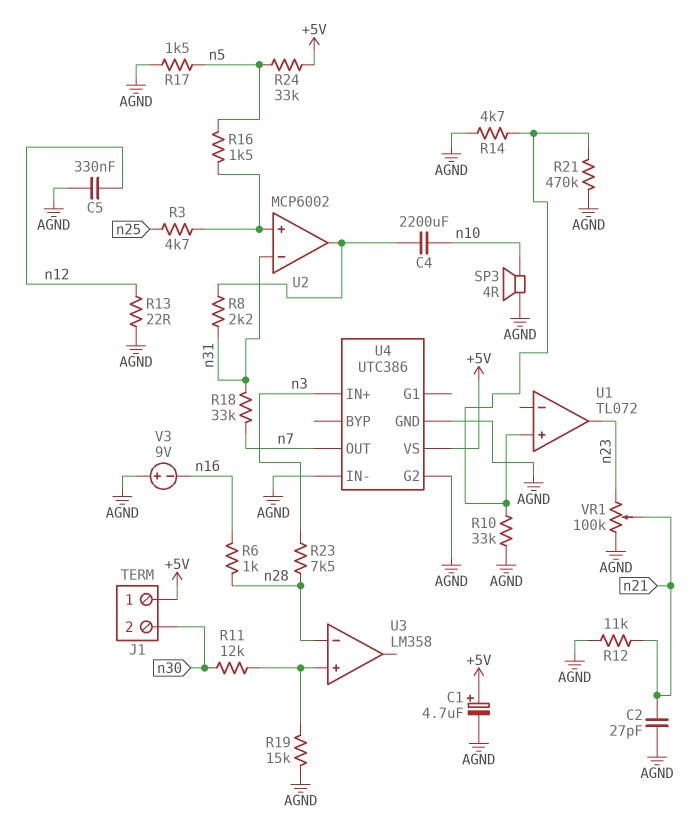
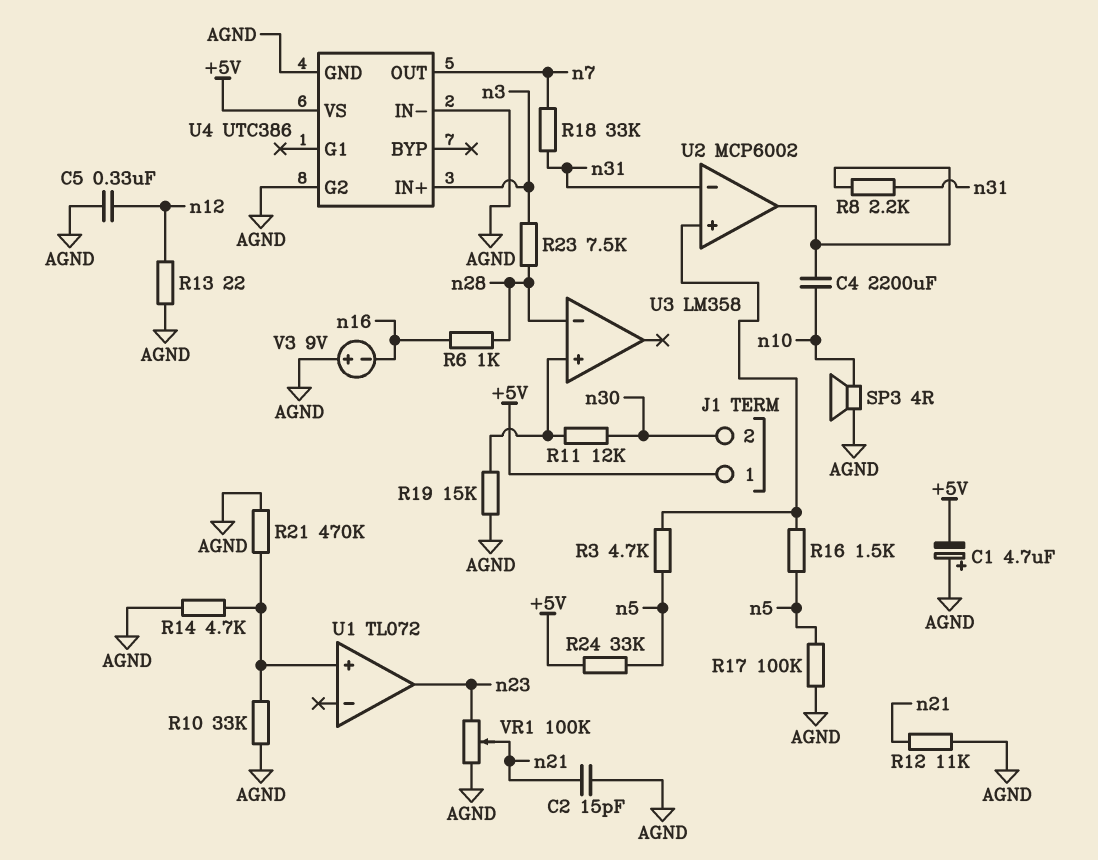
C1: 4.7uF (plus +5V, minus AGND) -> 4.7uF (plus AGND, minus +5V)
C2: 27pF (AGND, n21) -> 15pF (AGND, n21)
R3: 4.7k (U2/in+, n25) -> 4.7k (U2/in+, n5)
R17: 1.5k (AGND, n5) -> 100k (AGND, n5)

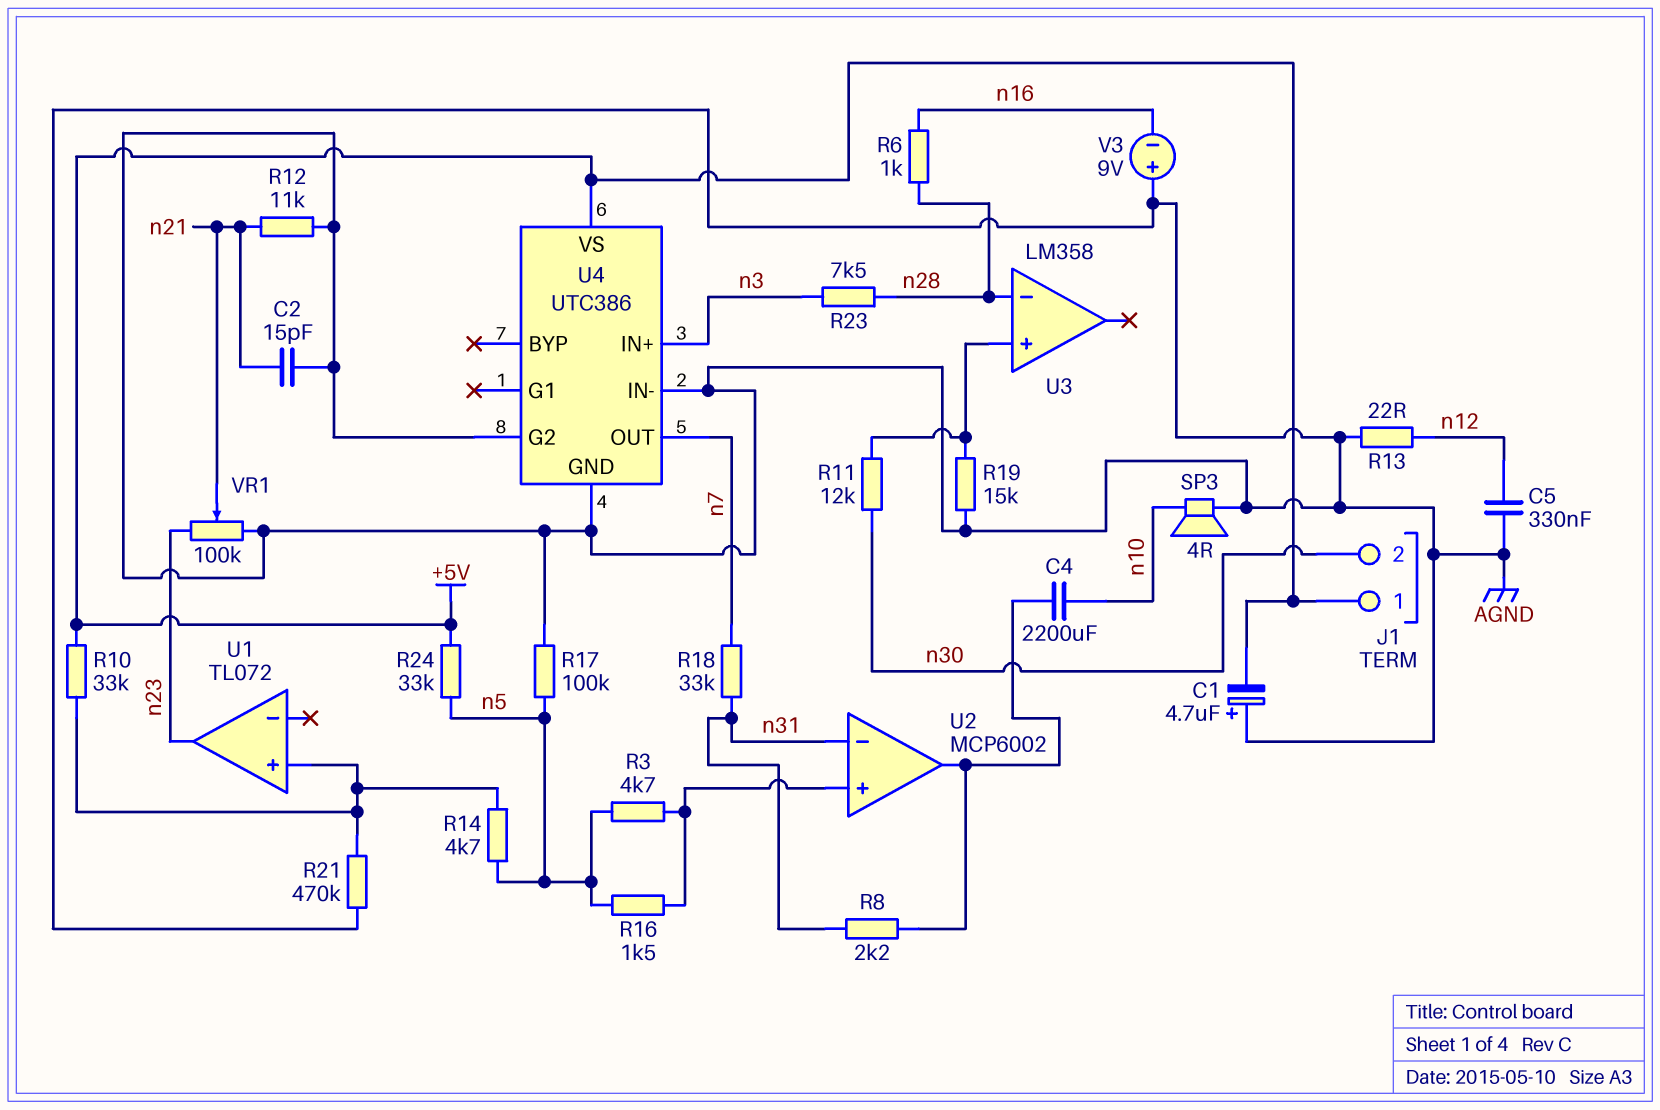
R10: 33k (AGND, U1/in+) -> 33k (+5V, U1/in+)
R14: 4.7k (AGND, U1/in+) -> 4.7k (U1/in+, n5)

